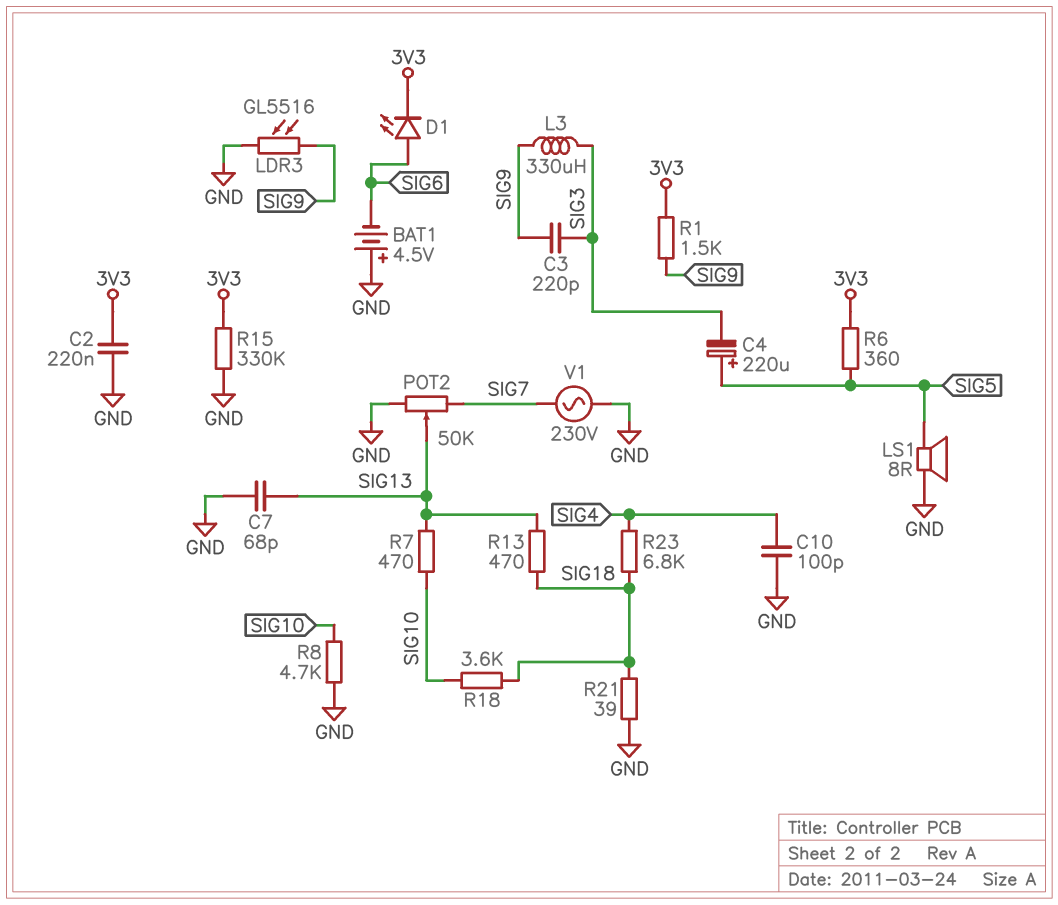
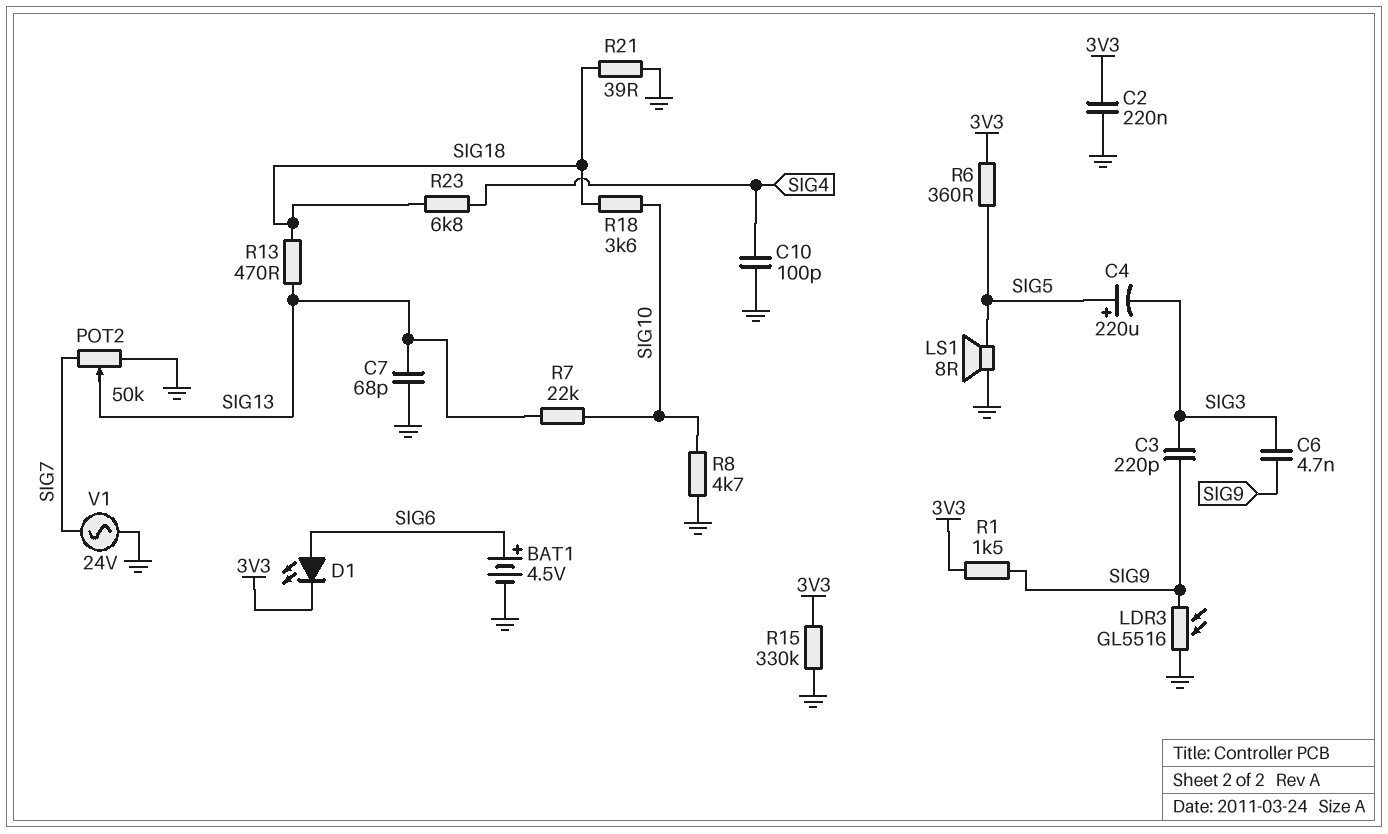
BAT1: 4.5V (plus GND, minus SIG6) -> 4.5V (plus SIG6, minus GND)
C6: none -> 4.7nF (SIG3, SIG9)
L3: 330uH (SIG3, SIG9) -> none
R7: 470 (SIG10, SIG13) -> 22k (SIG10, SIG13)
V1: AC 230V (GND, SIG7) -> AC 24V (GND, SIG7)

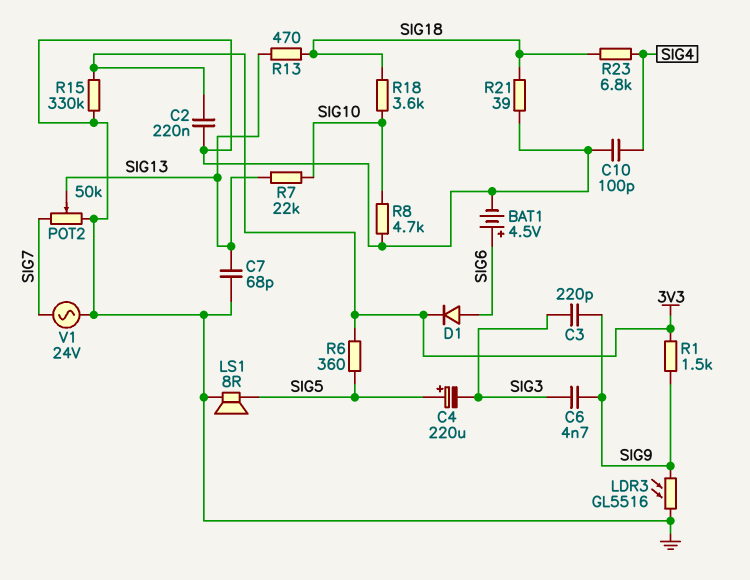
D1: LED (A SIG6, K 3V3) -> diode (A SIG6, K 3V3)

